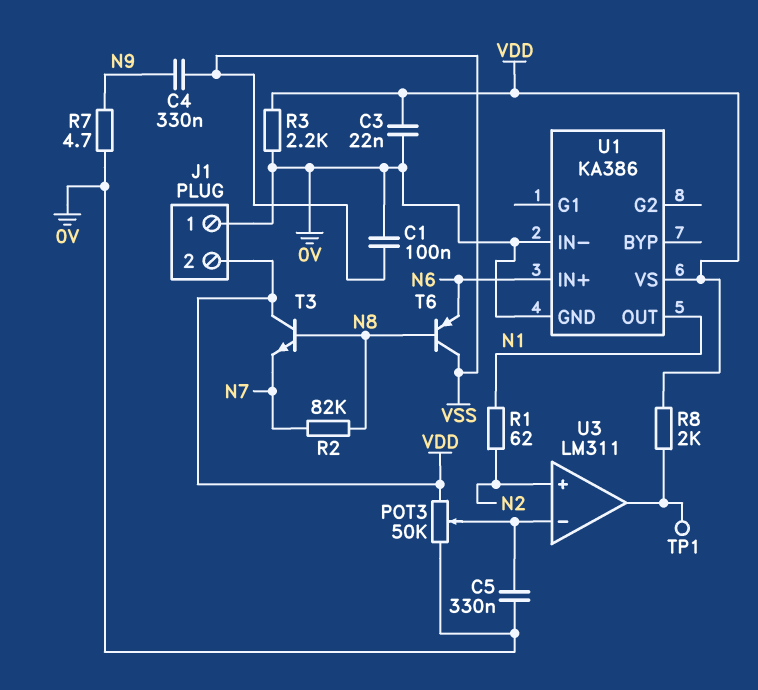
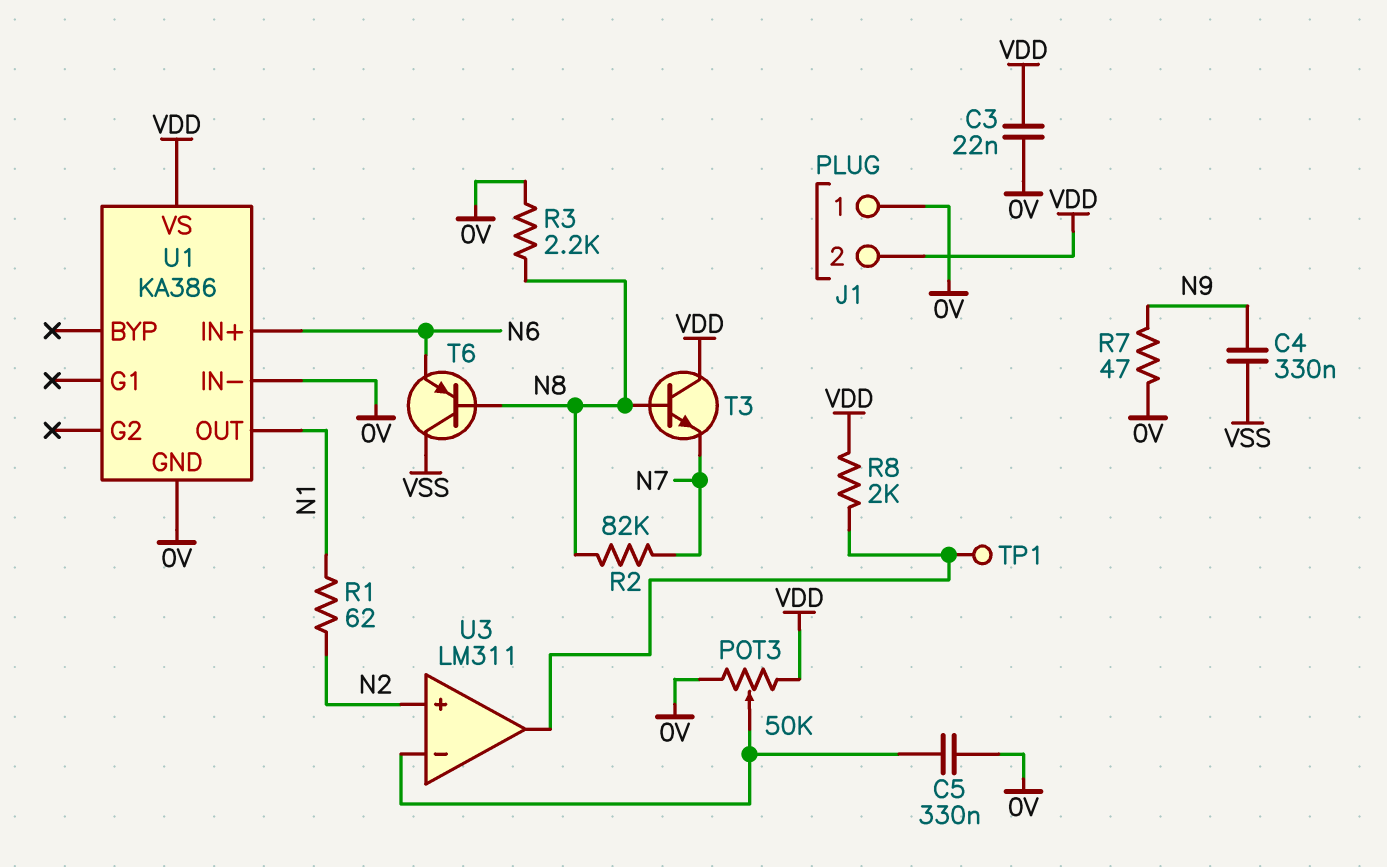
C1: 100nF (0V, VSS) -> none
R3: 2.2k (0V, VDD) -> 2.2k (0V, N8)
R7: 4.7 (0V, N9) -> 47 (0V, N9)

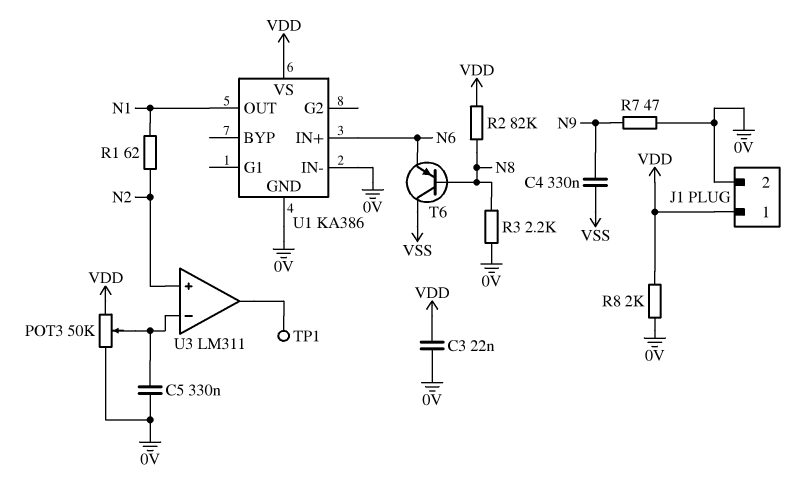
J1 pin 1: 0V -> VDD
J1 pin 2: VDD -> 0V
R2: 82k (N7, N8) -> 82k (N8, VDD)
R8: 2k (U3/out, VDD) -> 2k (0V, VDD)
T3: NPN (B N8, C VDD, E N7) -> none

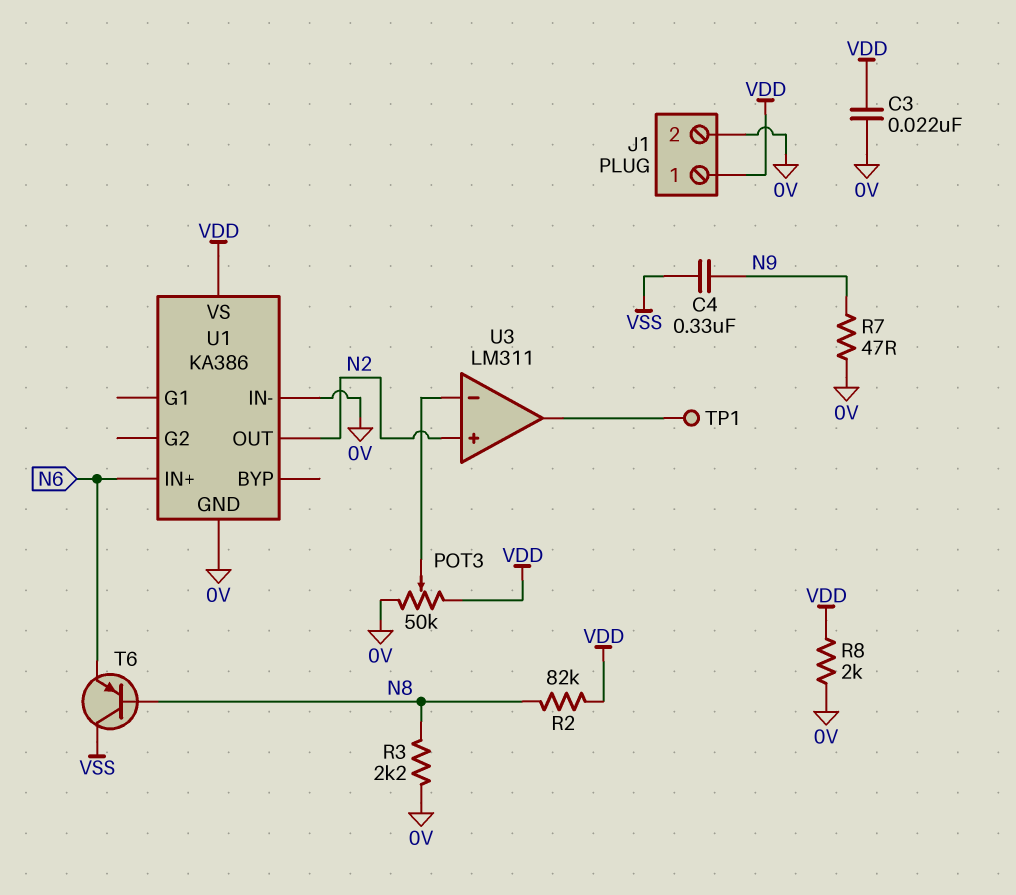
C5: 330nF (0V, U3/in-) -> none
R1: 62 (N1, N2) -> none
U1 pin OUT: N1 -> N2

